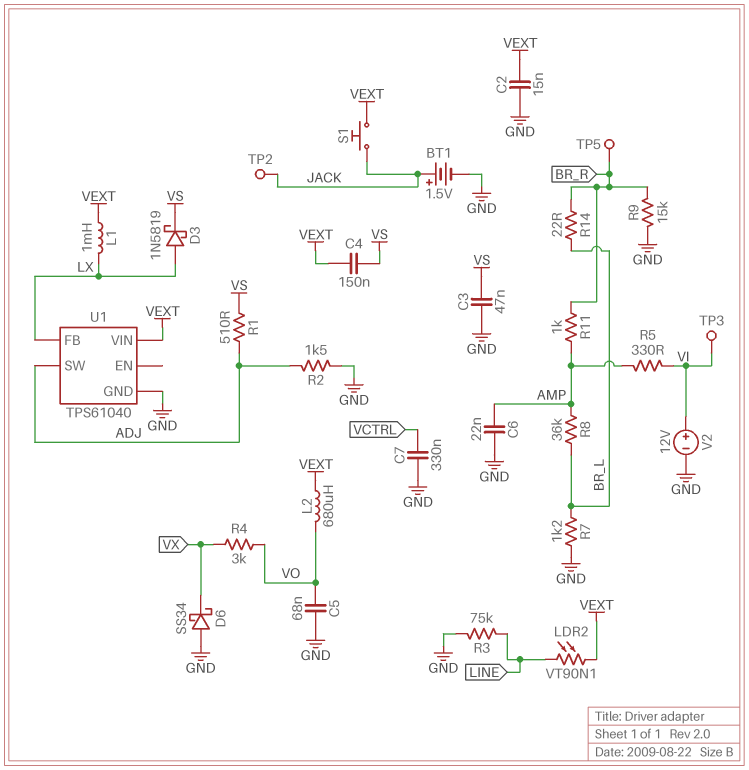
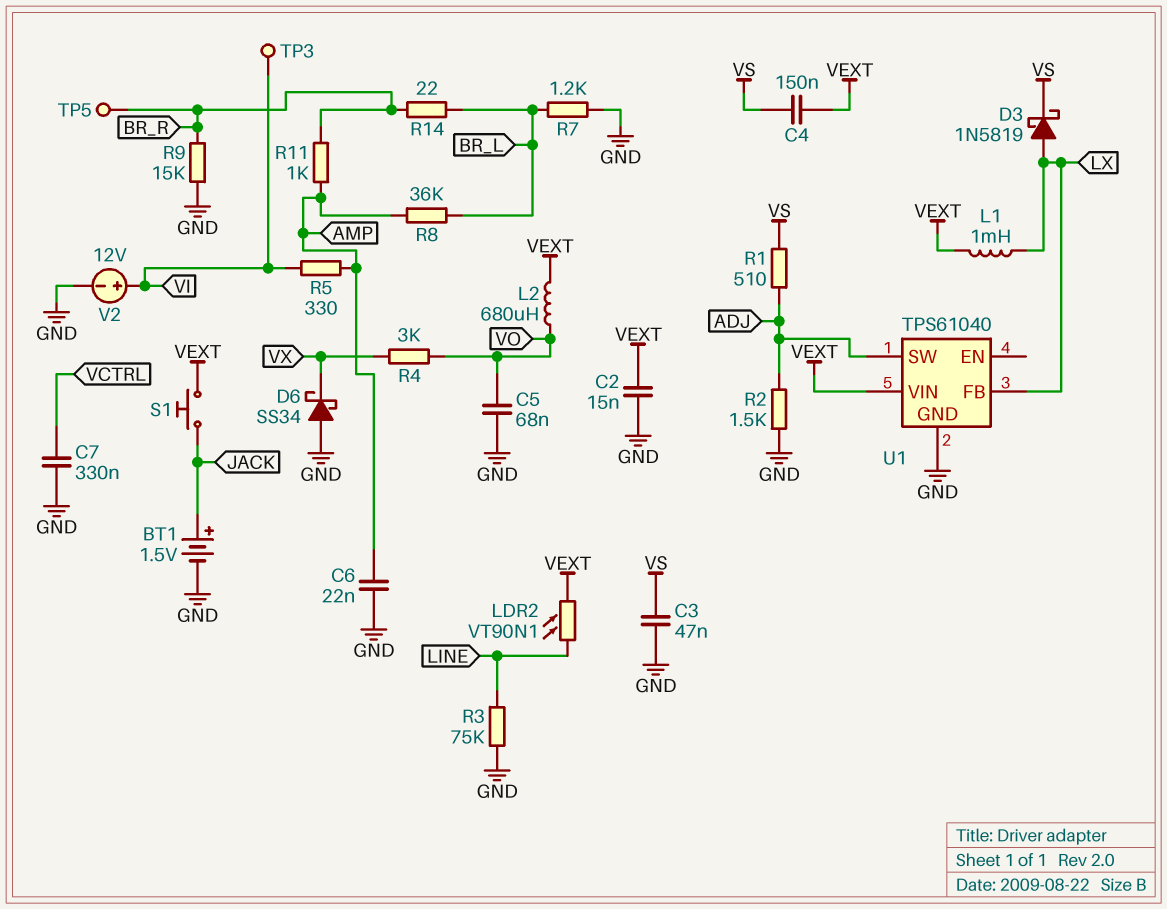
TP2: test point (JACK) -> none

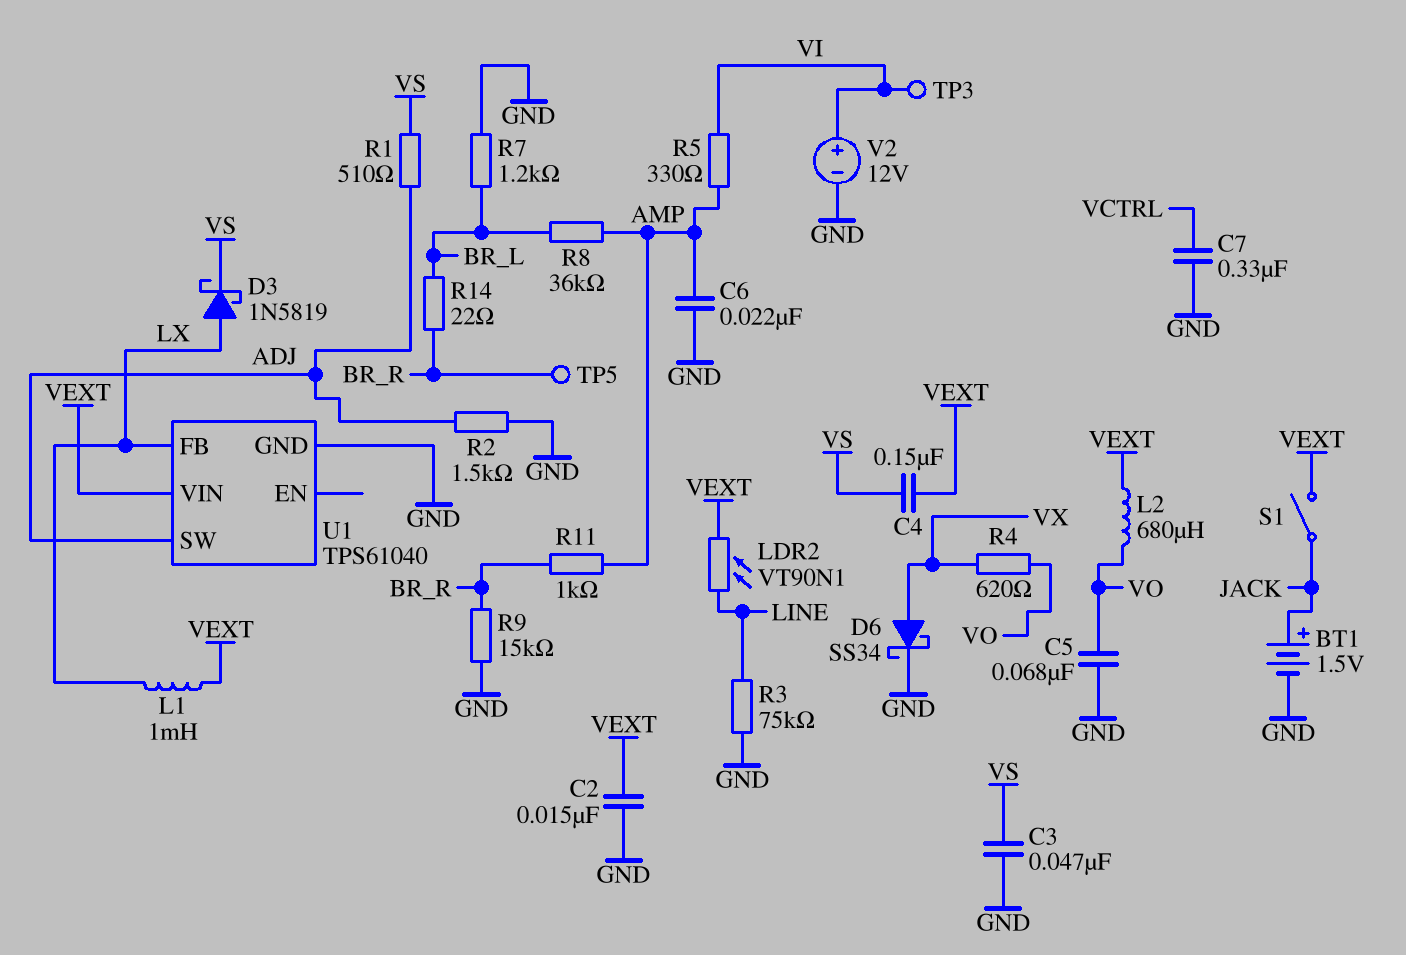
D6: schottky SS34 (A GND, K VX) -> schottky SS34 (A VX, K GND)
R4: 3k (VO, VX) -> 620 (VO, VX)
S1: button (JACK, VEXT) -> switch (JACK, VEXT)

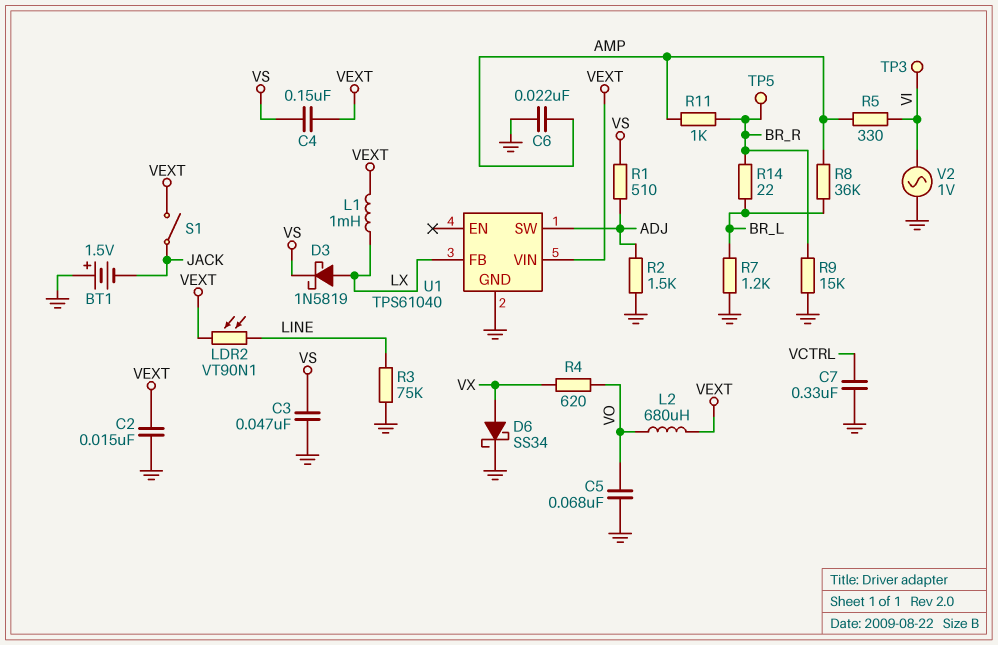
BT1: 1.5V (plus JACK, minus GND) -> 1.5V (plus GND, minus JACK)
V2: 12V (plus VI, minus GND) -> AC 1V (GND, VI)

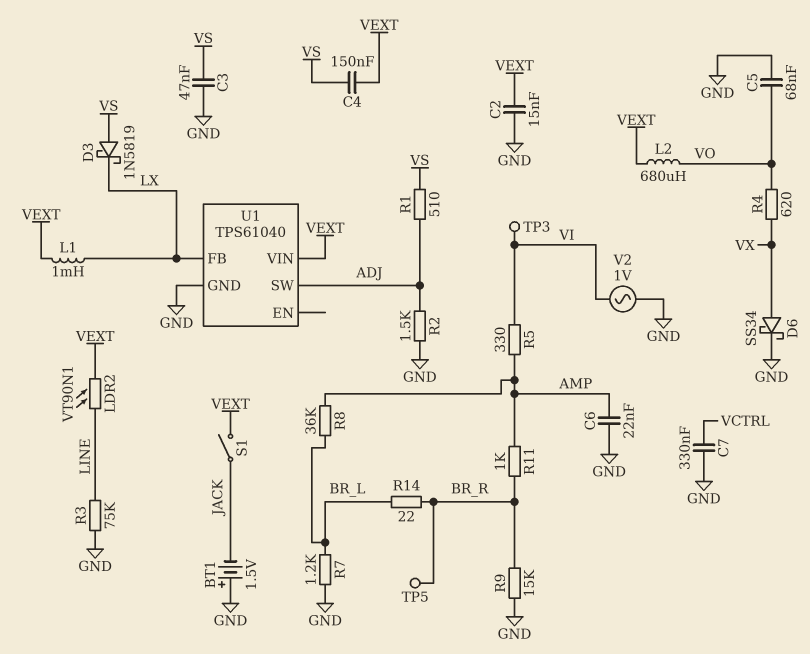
D3: schottky 1N5819 (A LX, K VS) -> schottky 1N5819 (A VS, K LX)

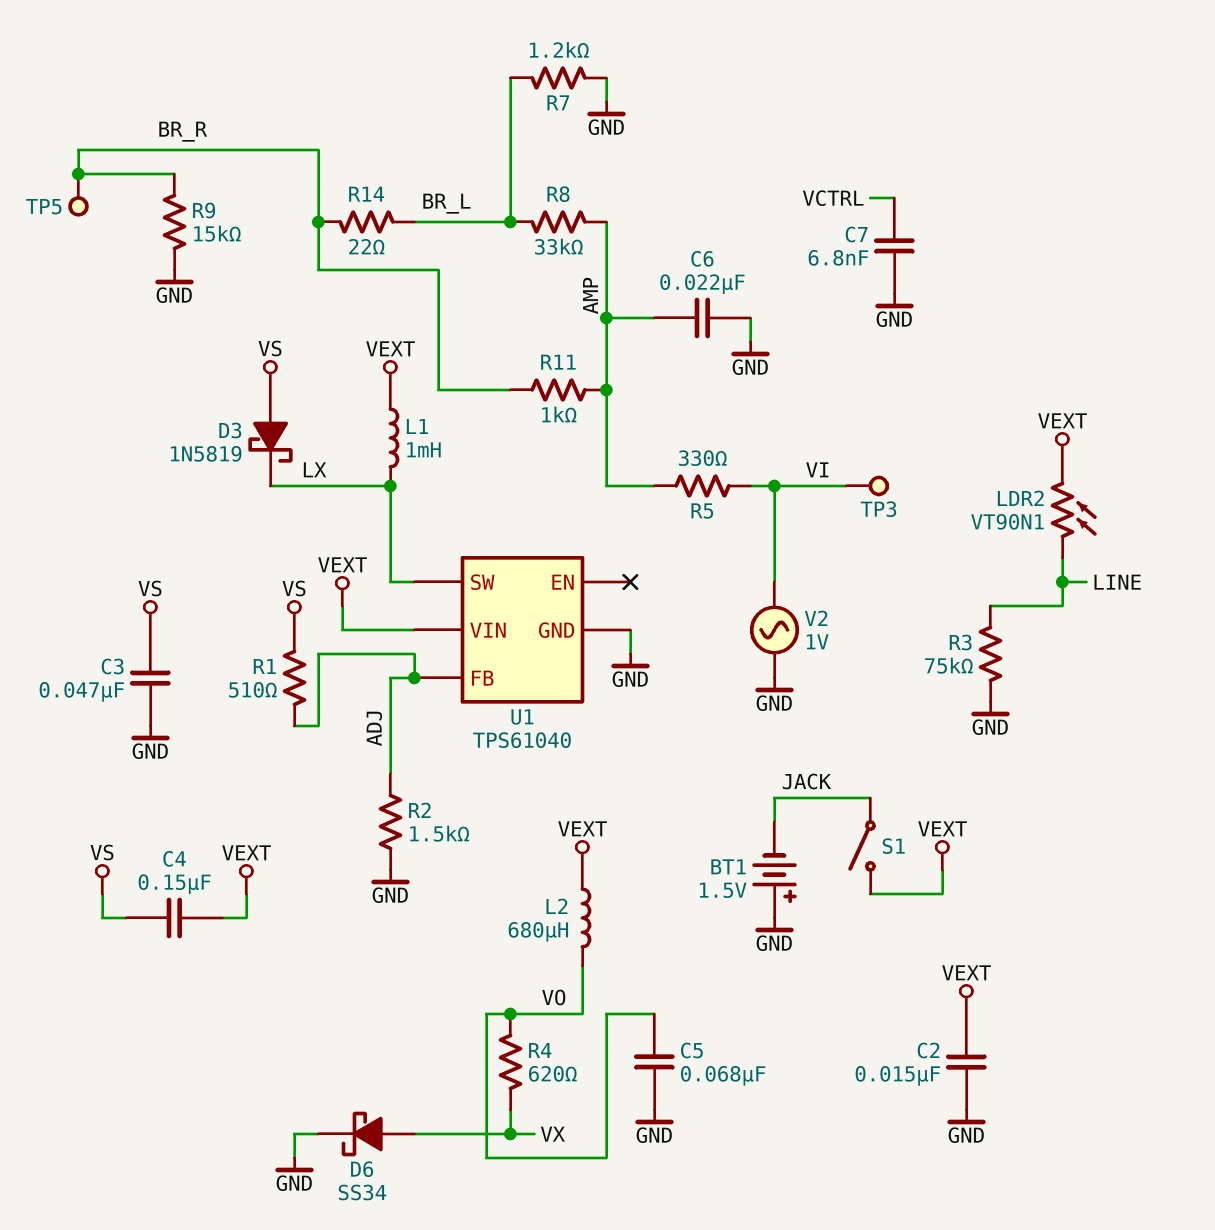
C7: 330nF (GND, VCTRL) -> 6.8nF (GND, VCTRL)
R8: 36k (AMP, BR_L) -> 33k (AMP, BR_L)
U1 pin FB: LX -> ADJ
U1 pin SW: ADJ -> LX

